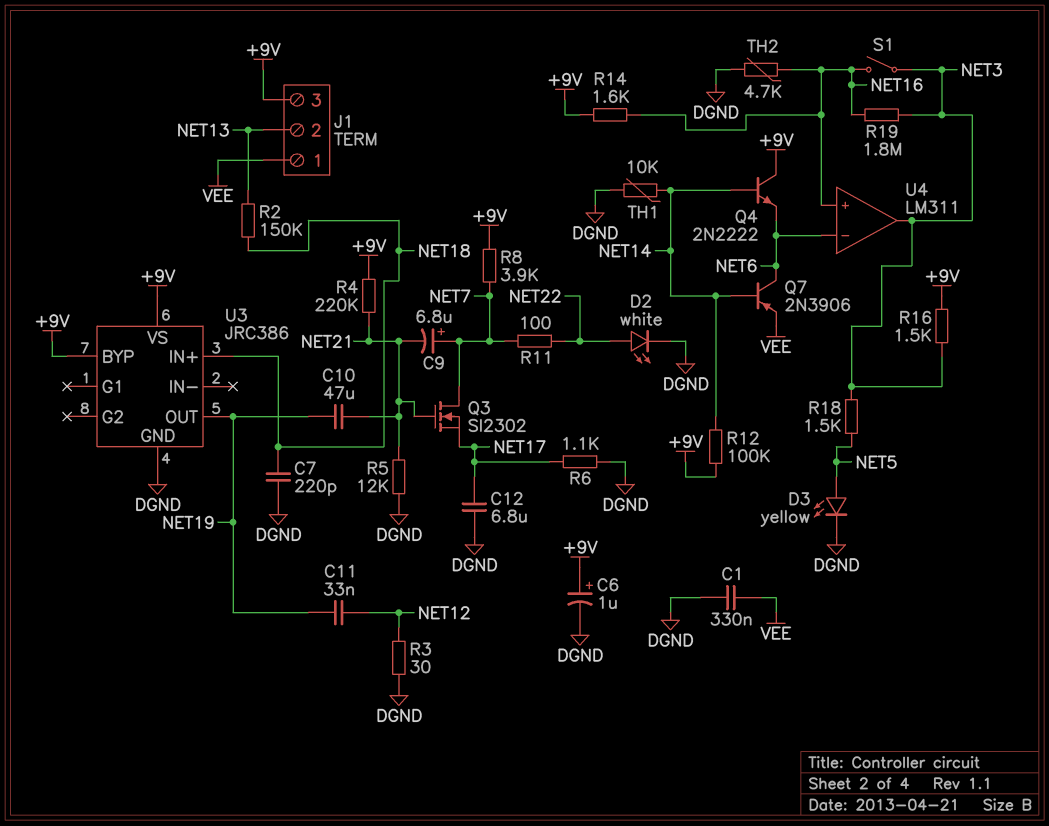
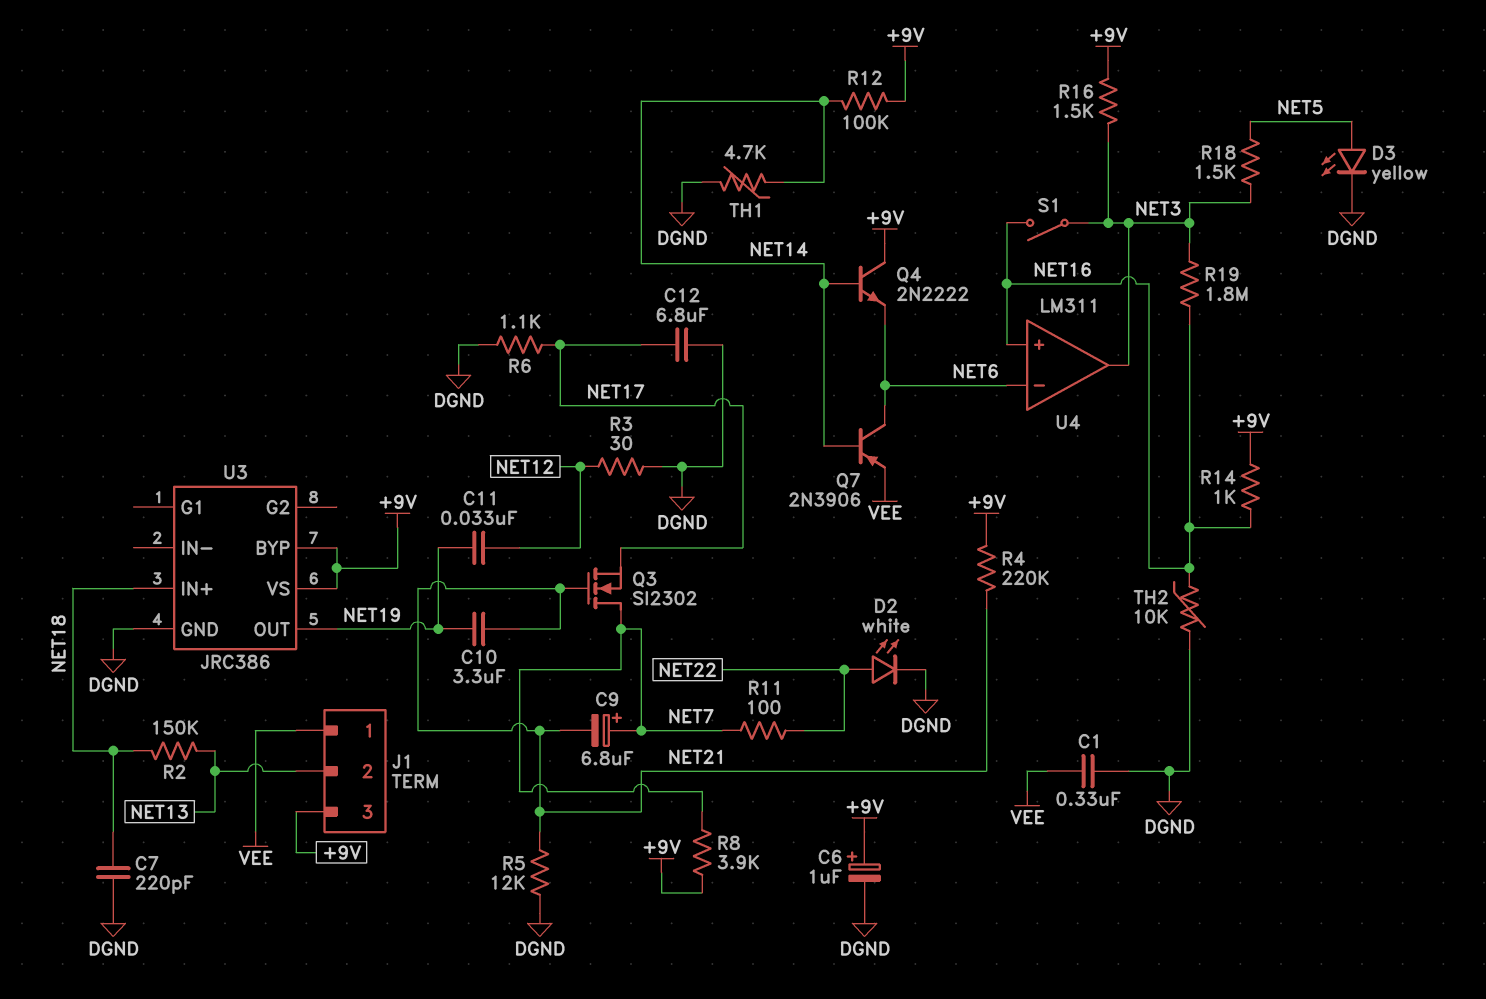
C10: 47uF (NET19, NET21) -> 3.3uF (NET19, NET21)
R14: 1.6k (+9V, NET16) -> 1k (+9V, NET16)
TH1: 10k (DGND, NET14) -> 4.7k (DGND, NET14)
TH2: 4.7k (DGND, NET16) -> 10k (DGND, NET16)

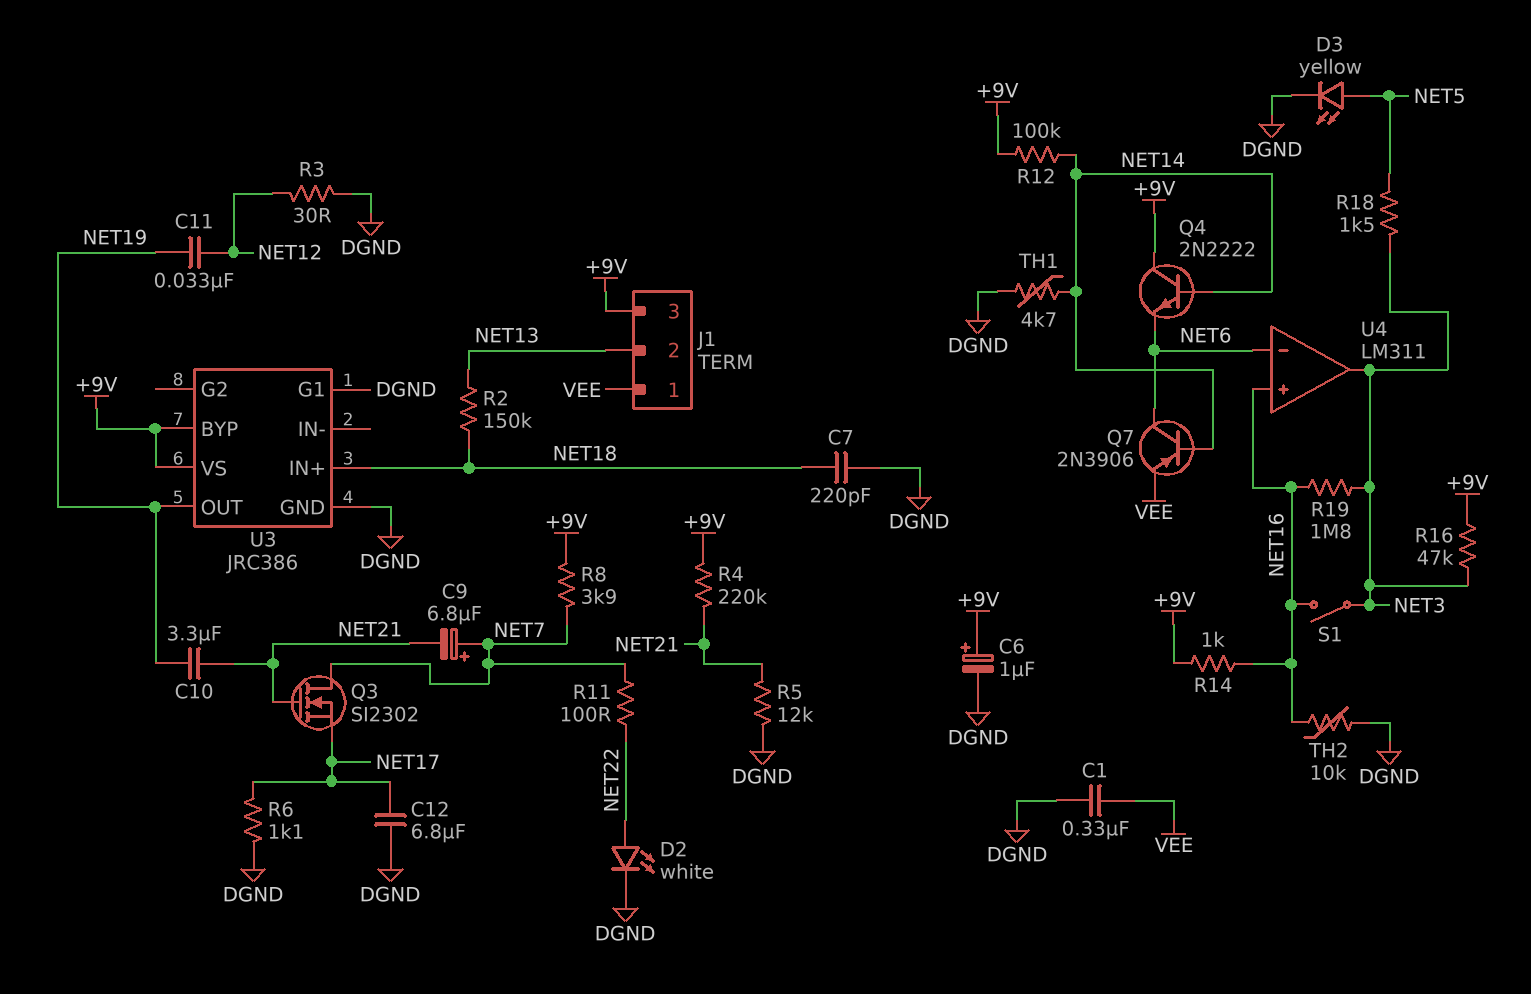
R16: 1.5k (+9V, NET3) -> 47k (+9V, NET3)
U3 pin G1: none -> DGND

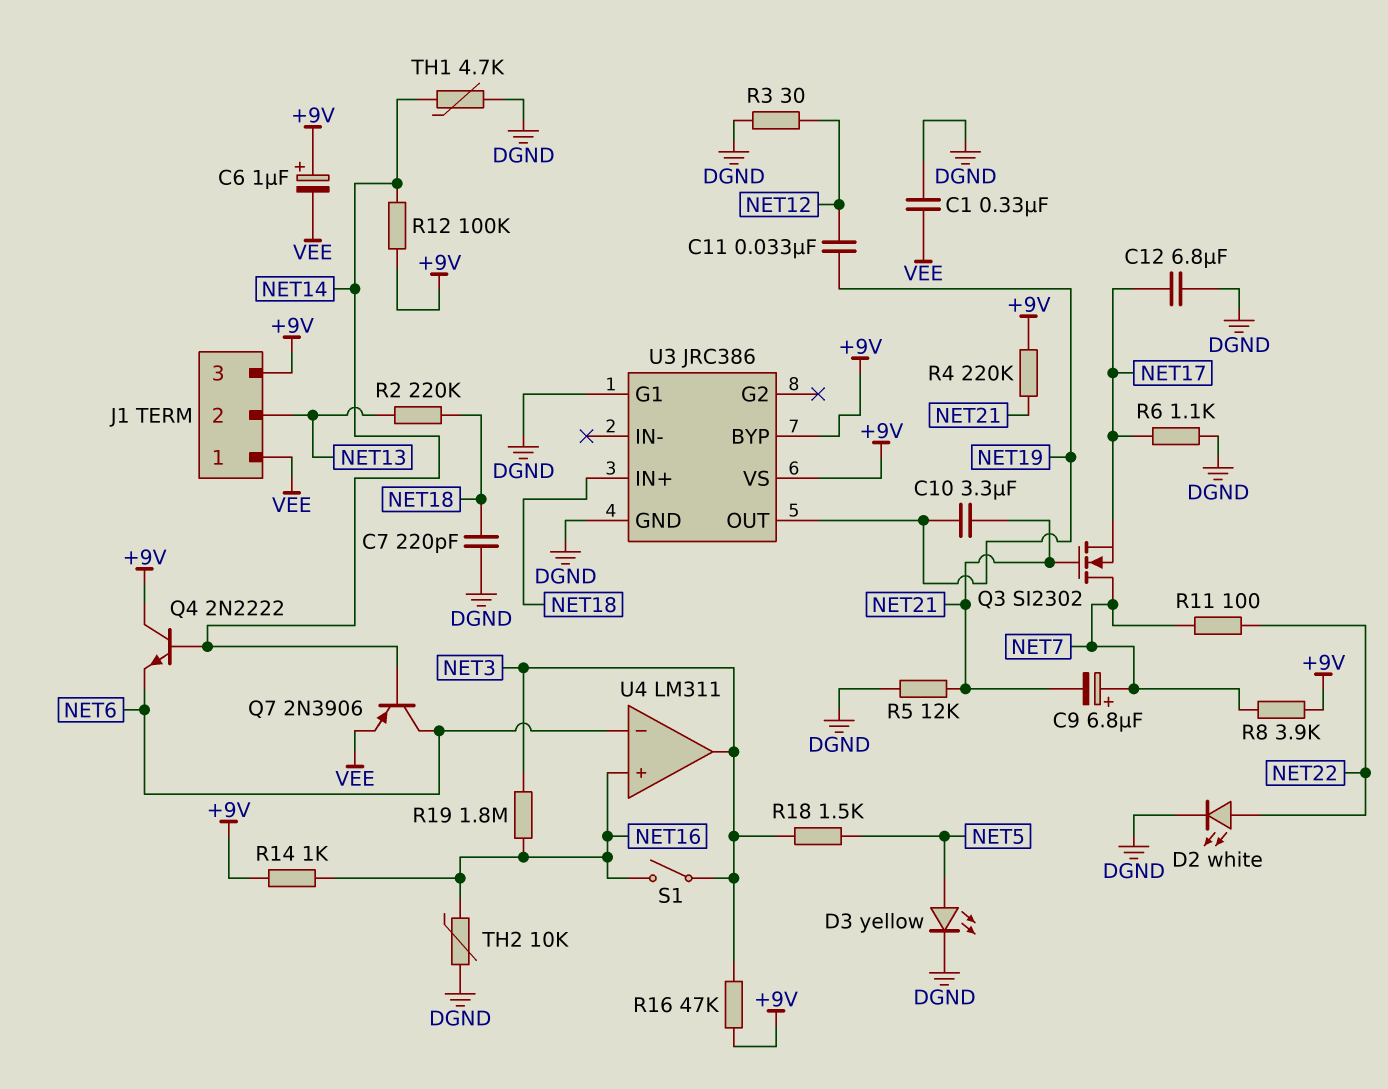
C6: 1uF (plus +9V, minus DGND) -> 1uF (plus +9V, minus VEE)
R2: 150k (NET13, NET18) -> 220k (NET13, NET18)

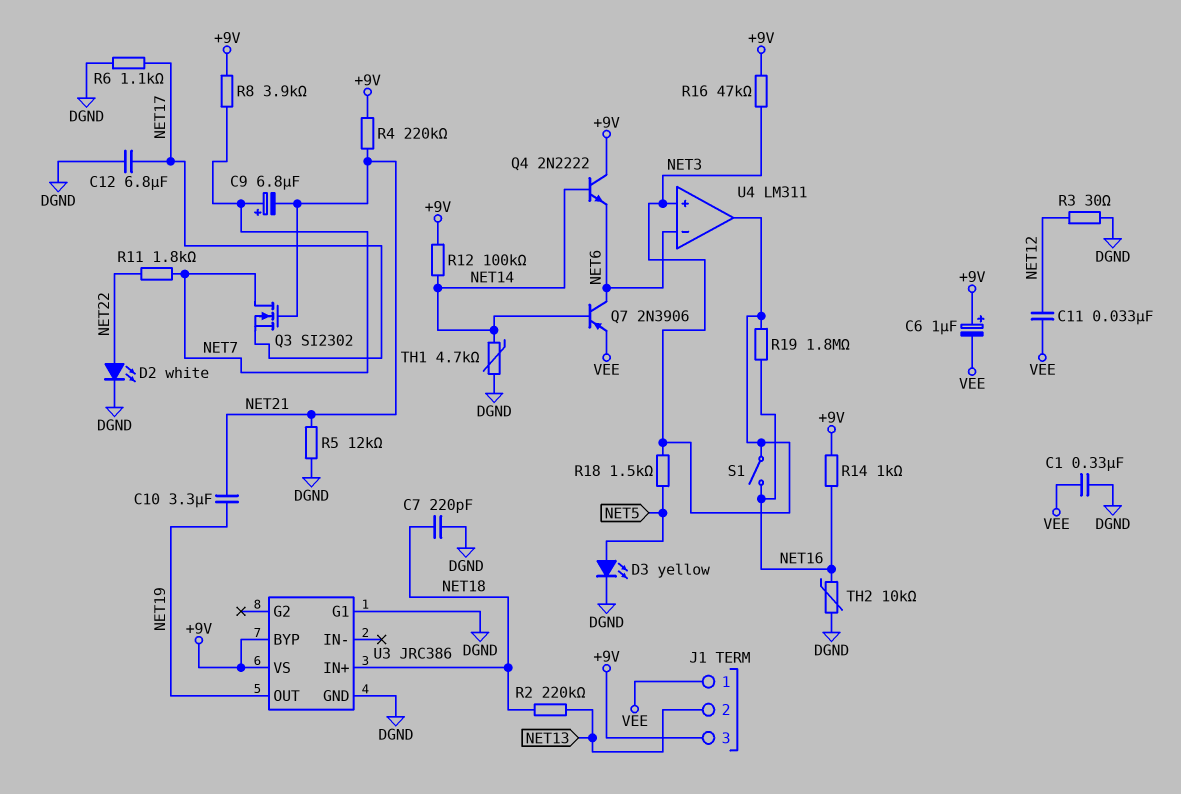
C11: 33nF (NET12, NET19) -> 33nF (NET12, VEE)
R11: 100 (NET7, NET22) -> 1.8k (NET7, NET22)
U4 pin in+: NET16 -> NET3

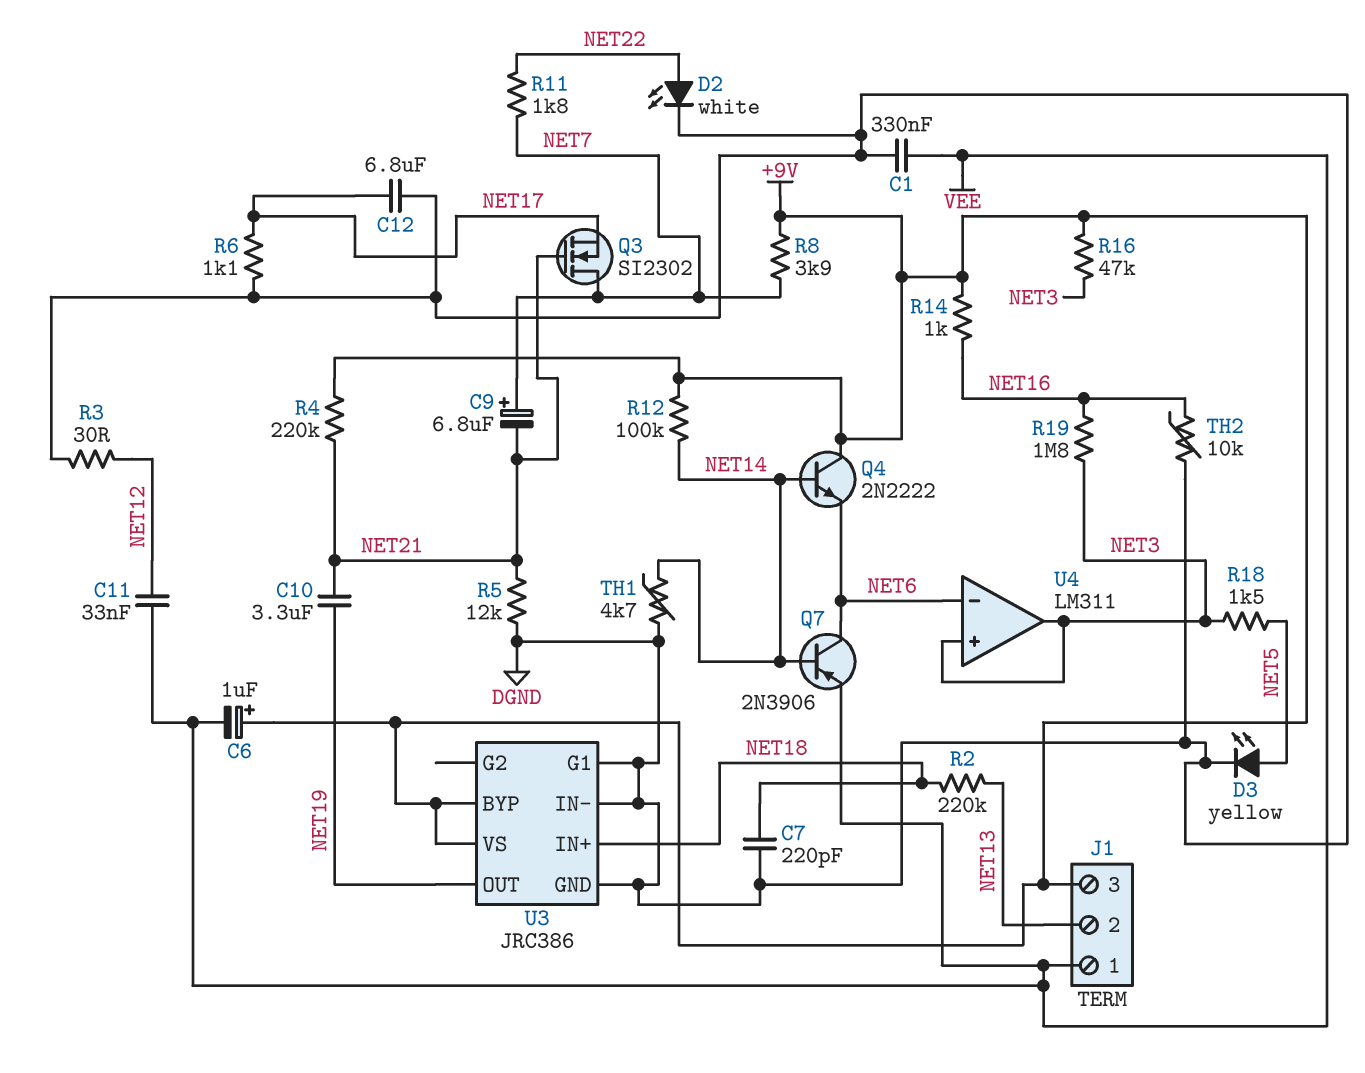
S1: switch (NET3, NET16) -> none
U3 pin IN-: none -> DGND

